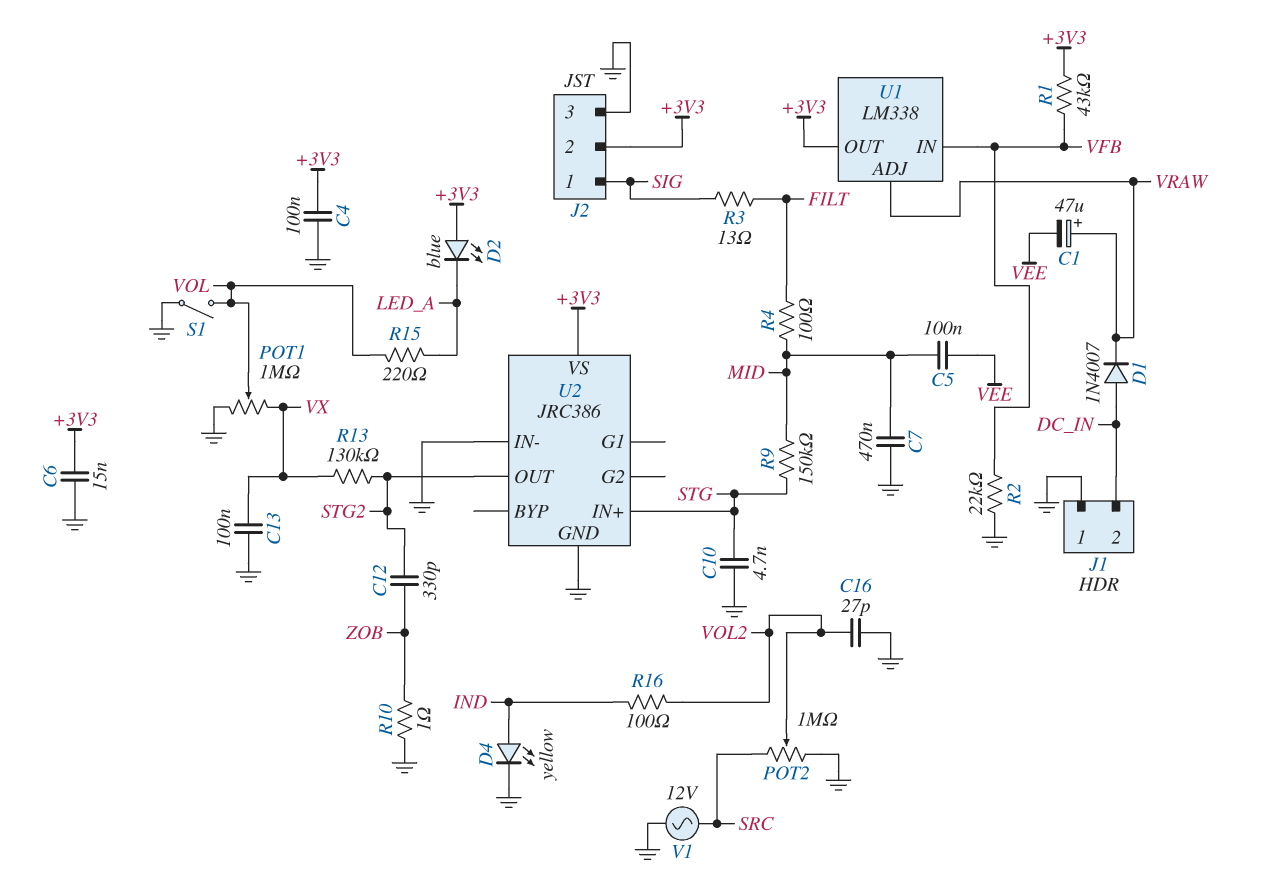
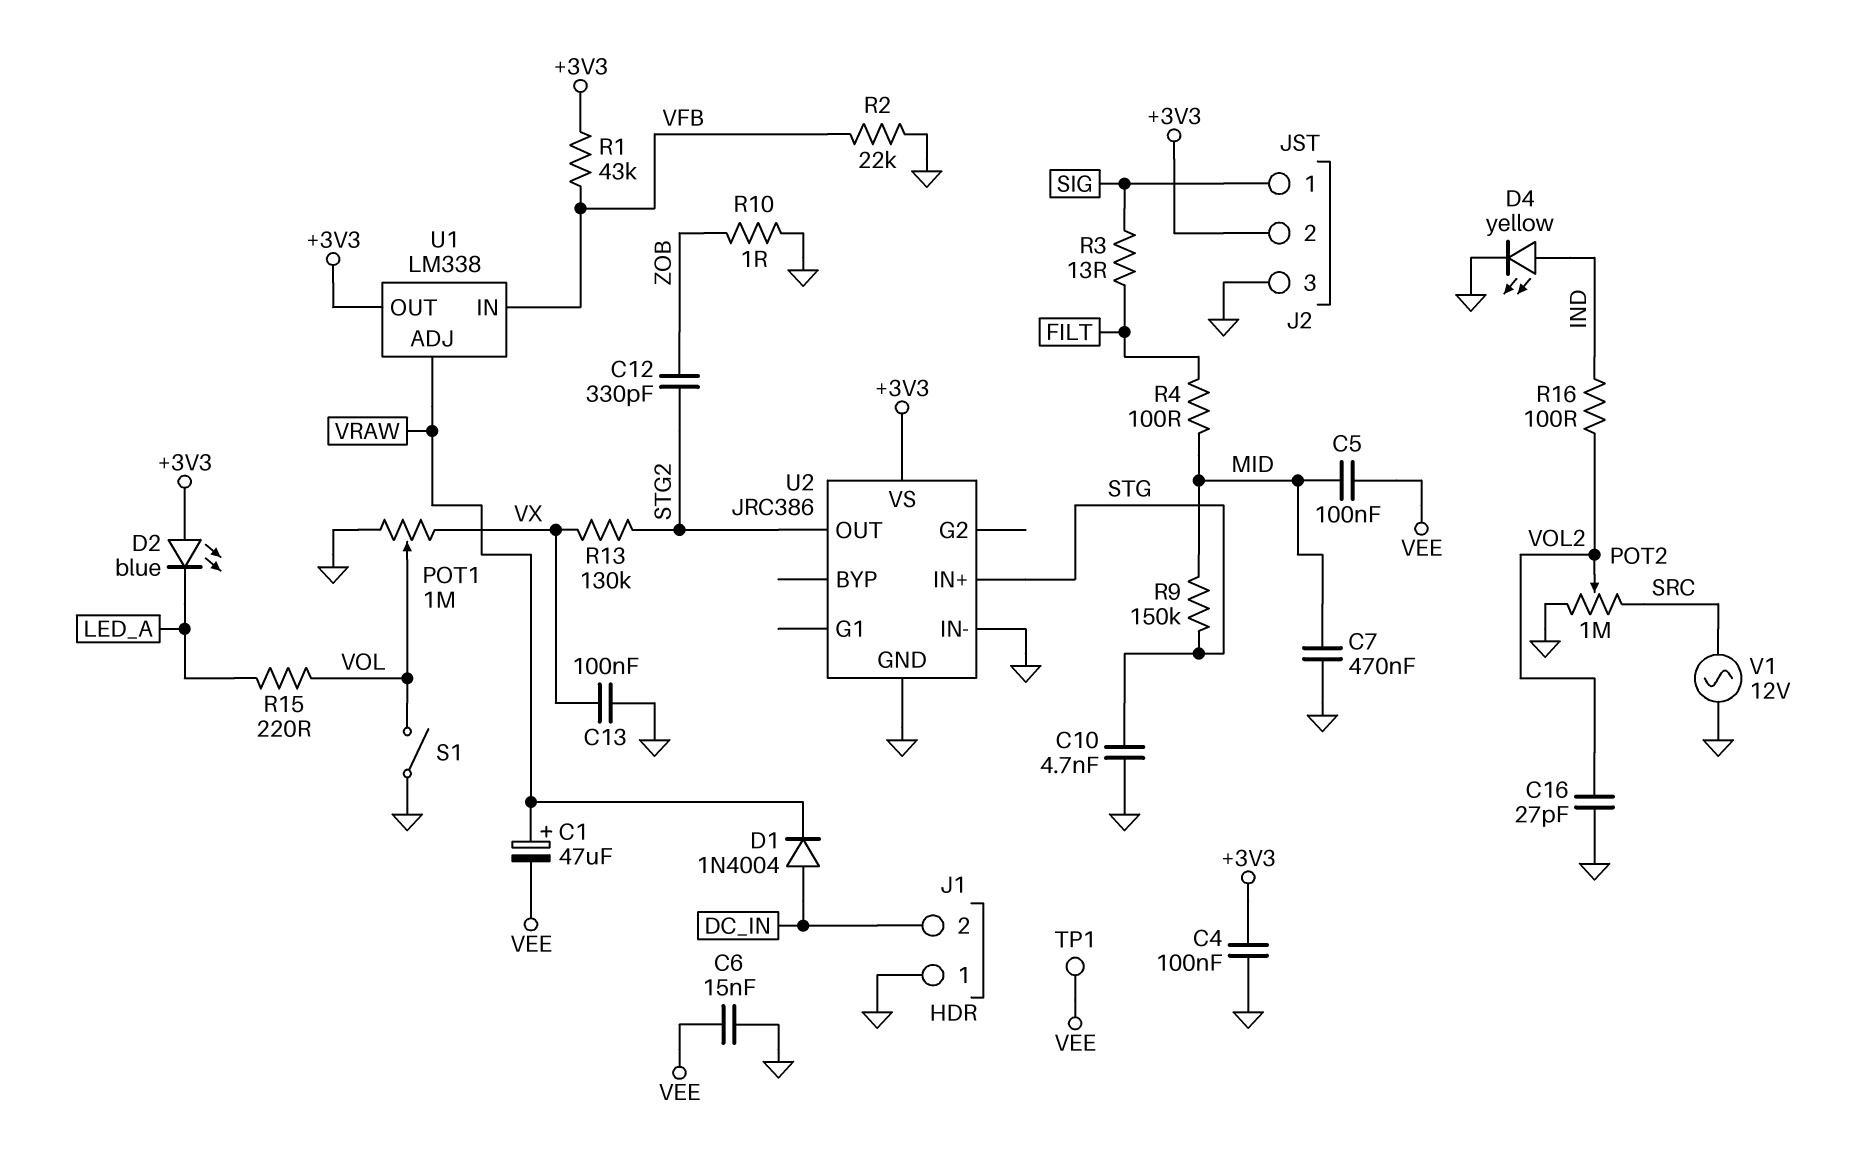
C6: 15nF (+3V3, GND) -> 15nF (GND, VEE)
D1: diode 1N4007 (A DC_IN, K VRAW) -> diode 1N4004 (A DC_IN, K VRAW)
TP1: none -> test point (VEE)

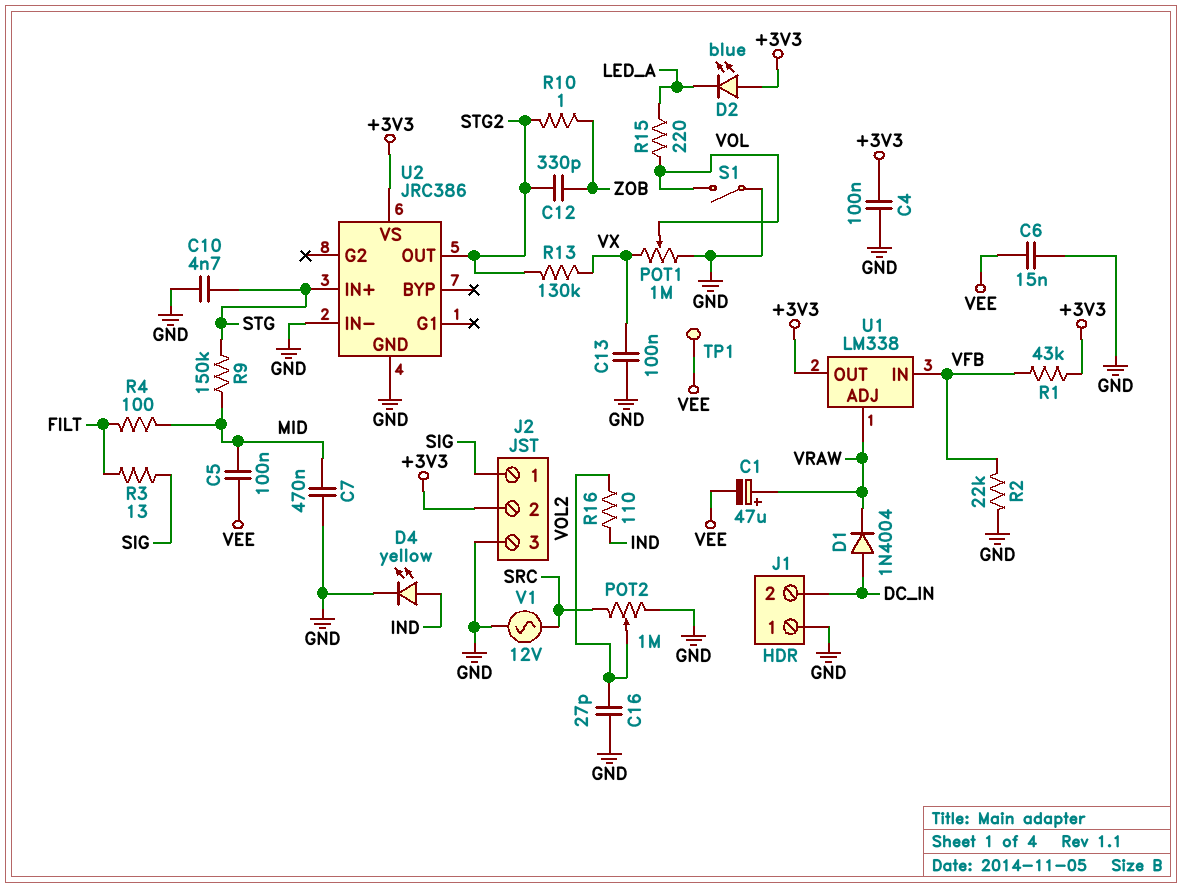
R10: 1 (GND, ZOB) -> 1 (STG2, ZOB)
R16: 100 (IND, VOL2) -> 110 (IND, VOL2)

